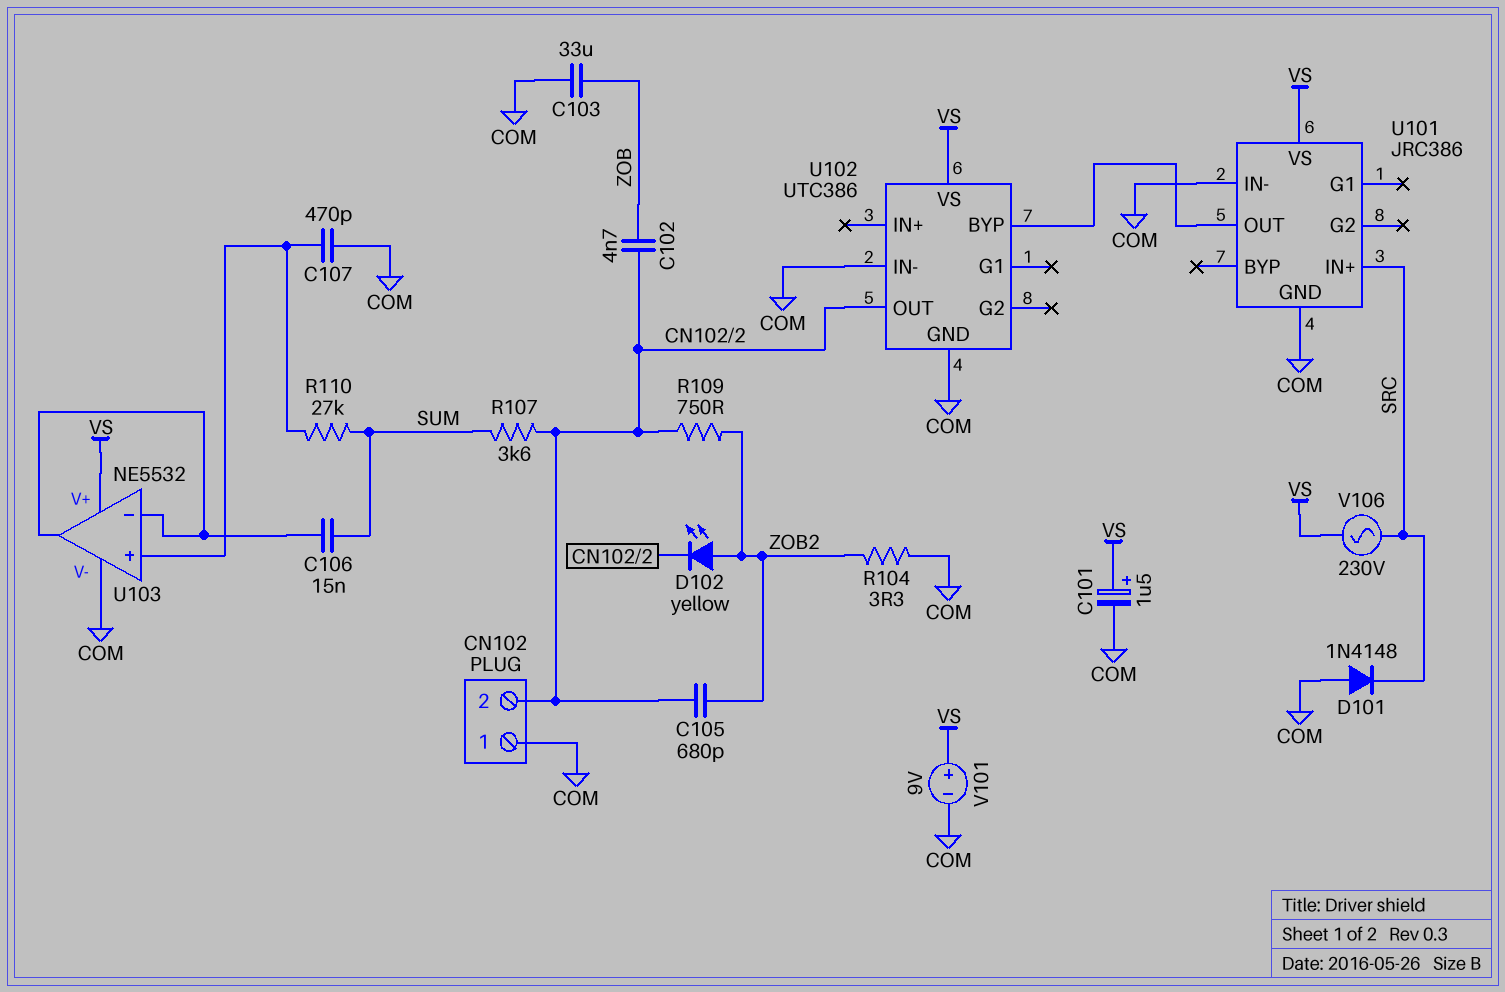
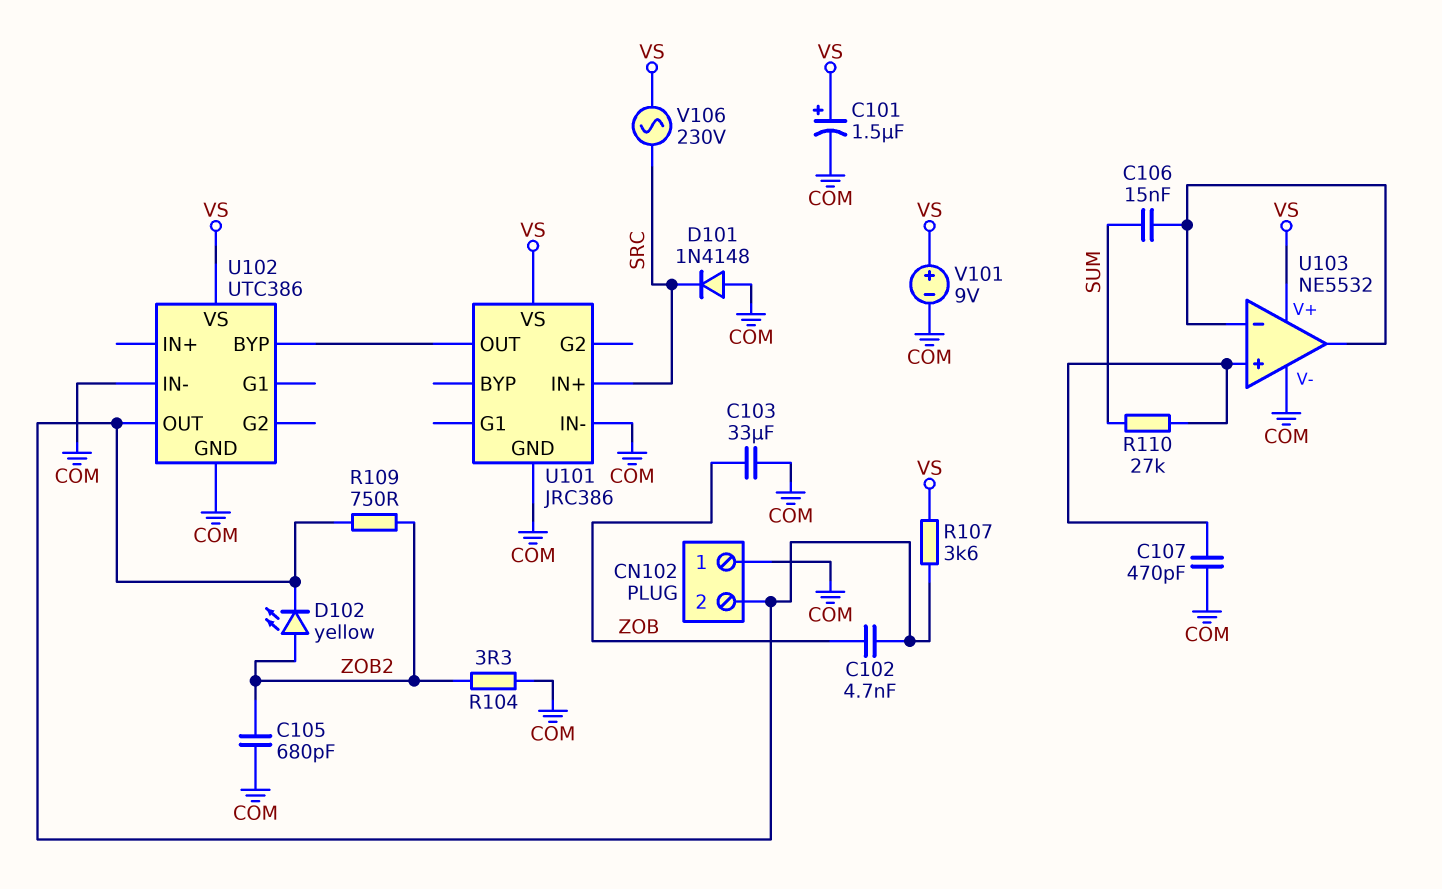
C105: 680pF (CN102/2, ZOB2) -> 680pF (COM, ZOB2)
R107: 3.6k (CN102/2, SUM) -> 3.6k (CN102/2, VS)

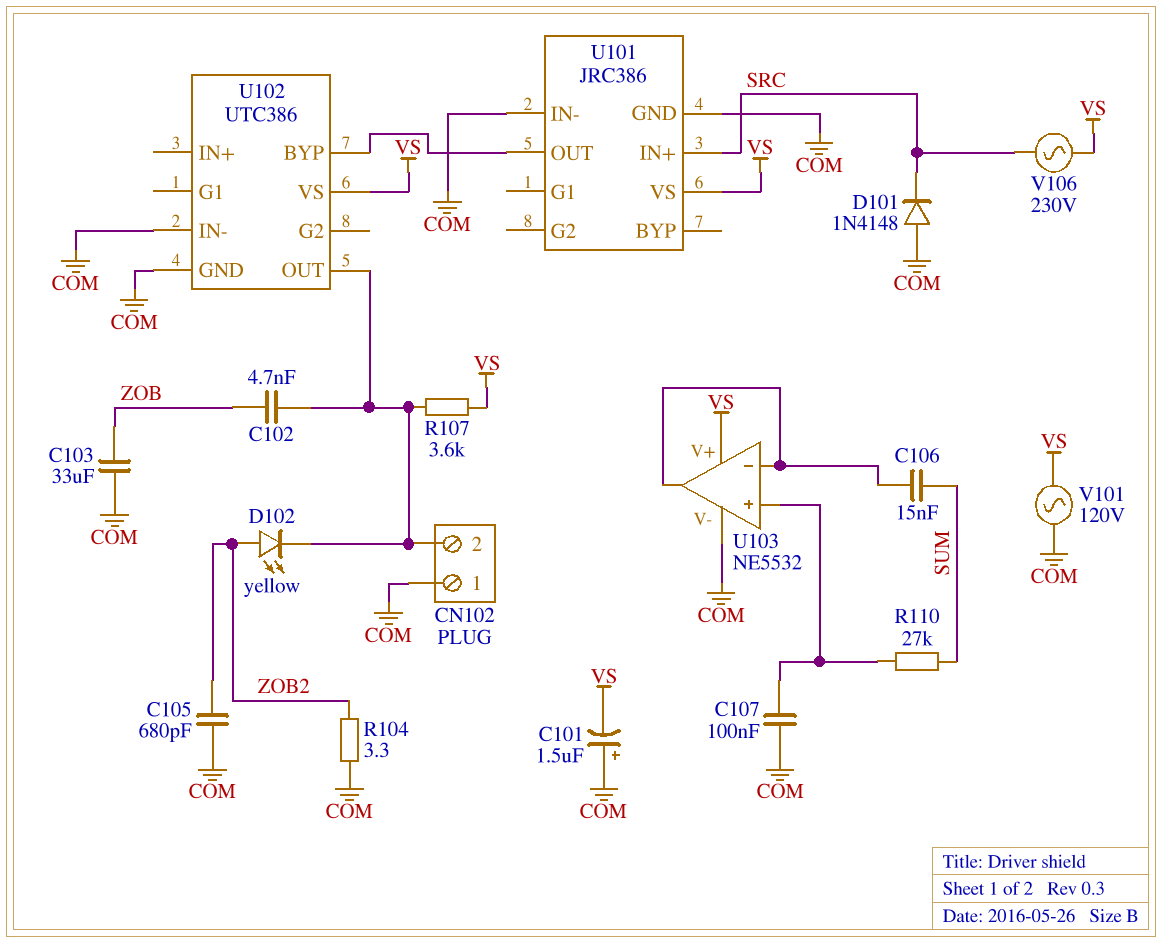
C101: 1.5uF (plus VS, minus COM) -> 1.5uF (plus COM, minus VS)
C107: 470pF (COM, U103/in+) -> 100nF (COM, U103/in+)
R109: 750 (CN102/2, ZOB2) -> none
V101: 9V (plus VS, minus COM) -> AC 120V (COM, VS)

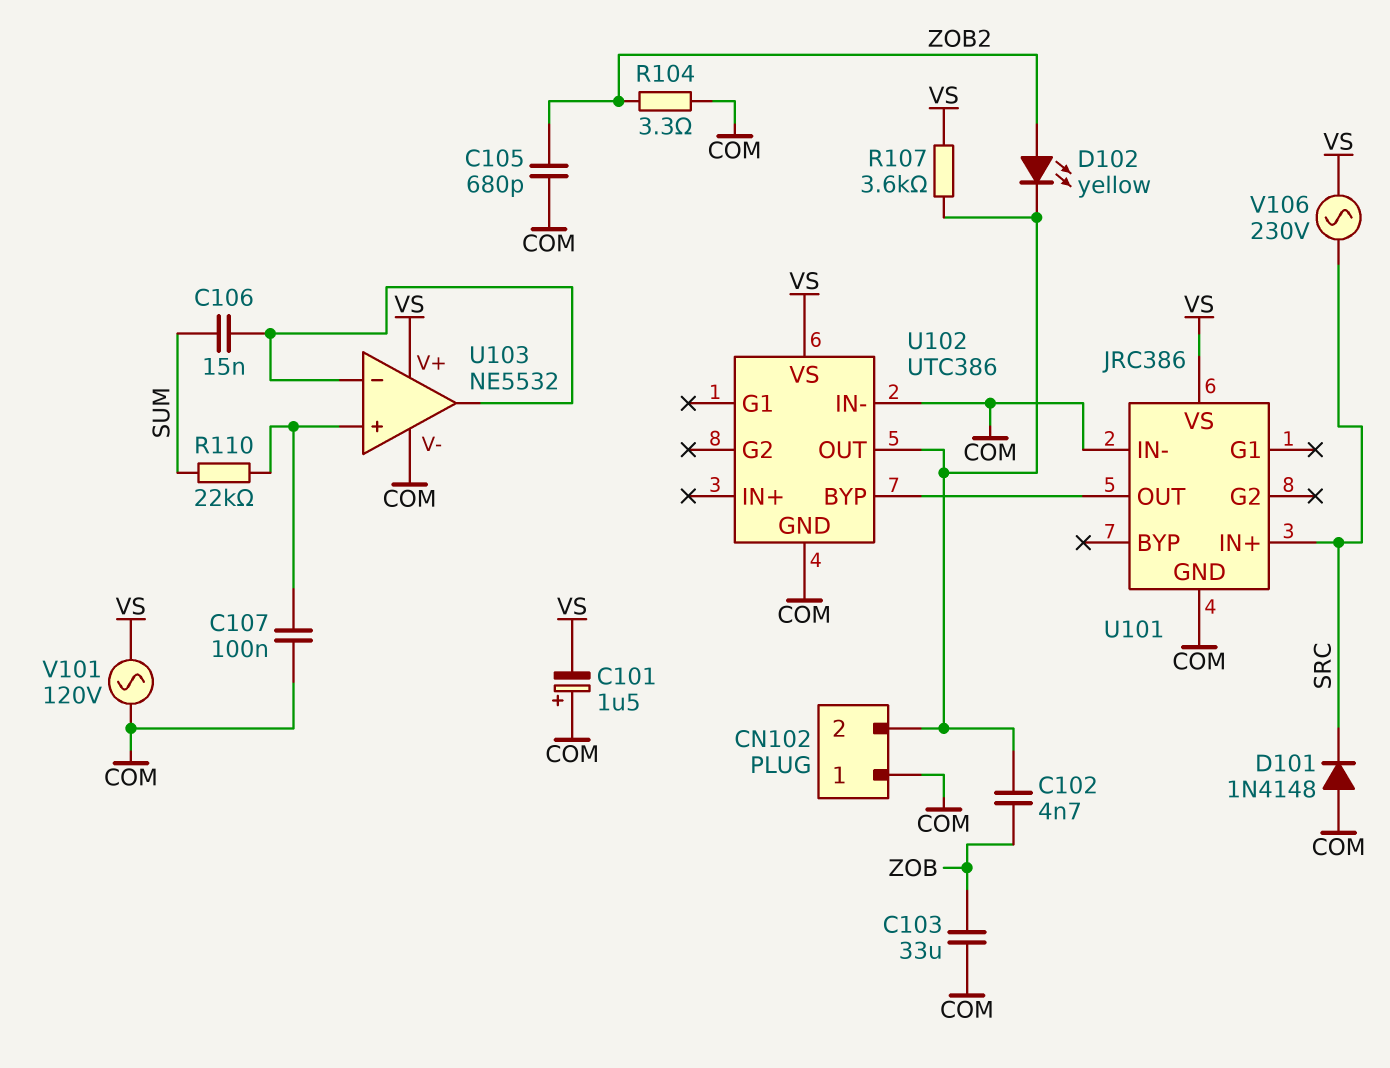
R110: 27k (SUM, U103/in+) -> 22k (SUM, U103/in+)

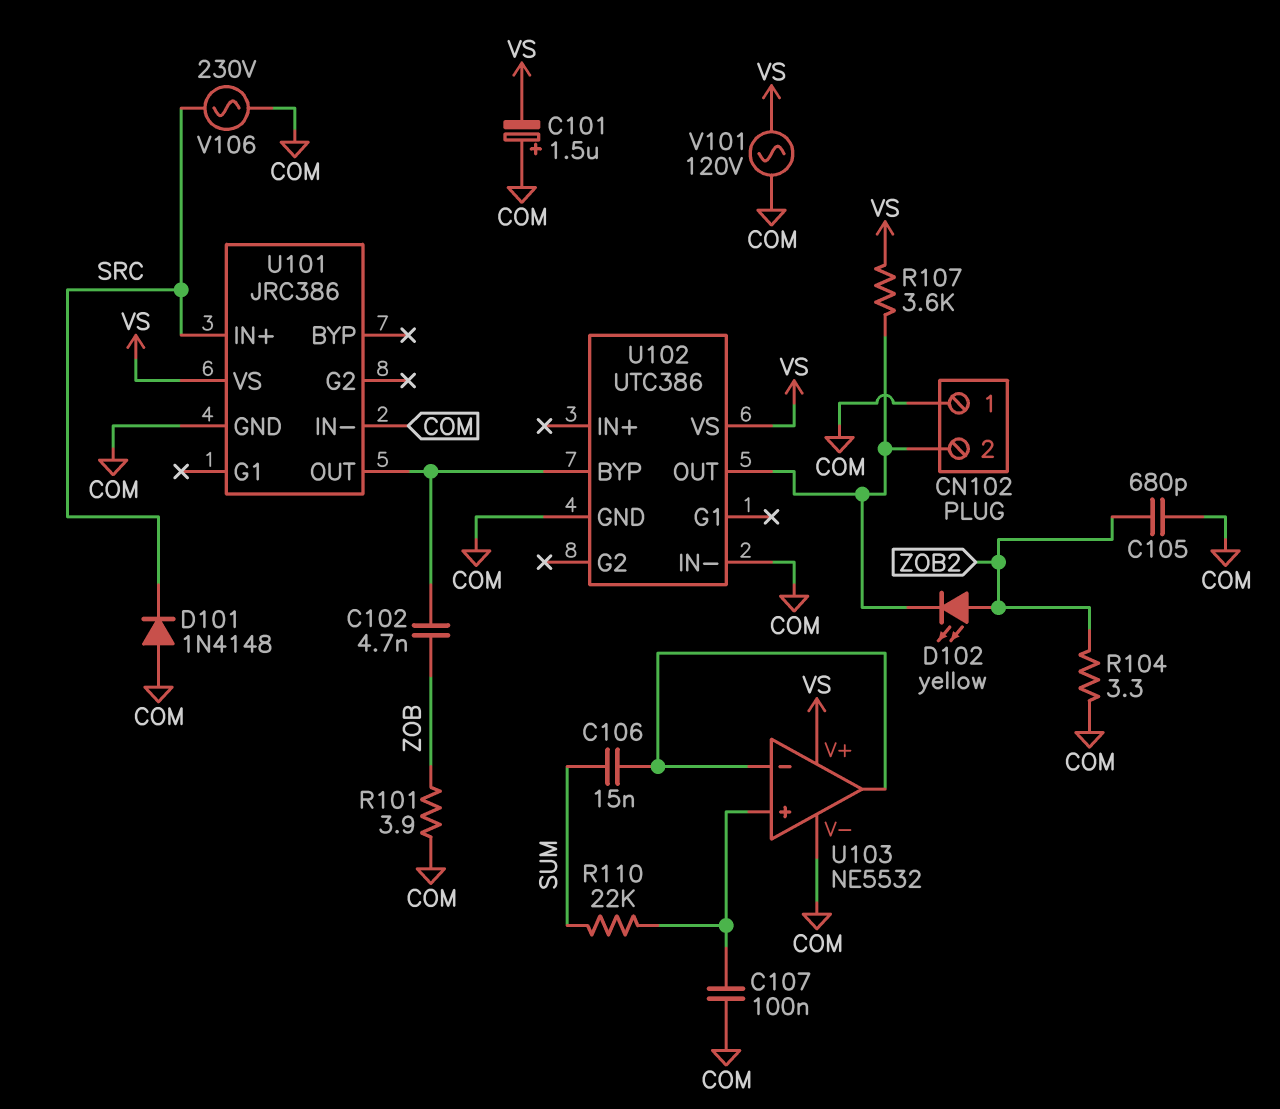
C102: 4.7nF (CN102/2, ZOB) -> 4.7nF (U101/OUT, ZOB)
C103: 33uF (COM, ZOB) -> none
R101: none -> 3.9 (COM, ZOB)
V106: AC 230V (SRC, VS) -> AC 230V (COM, SRC)

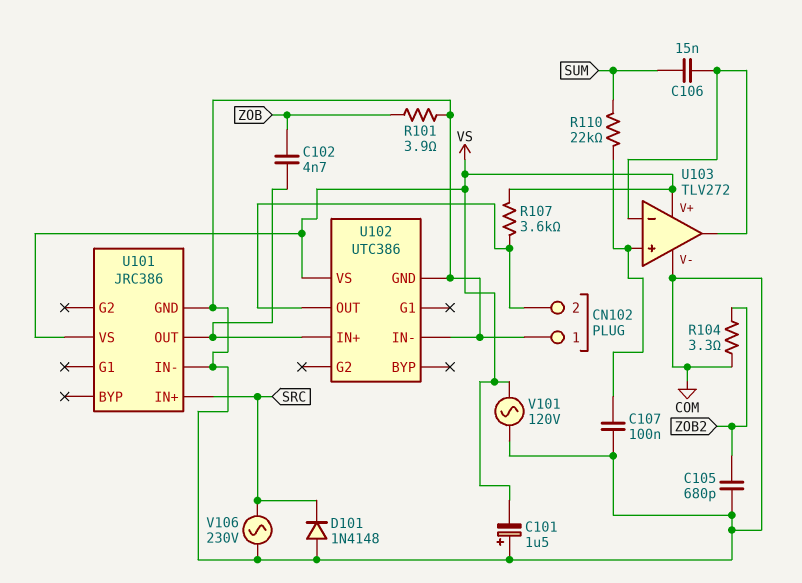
D102: LED yellow (A ZOB2, K CN102/2) -> none
U102 pin BYP: U101/OUT -> none
U102 pin IN+: none -> U101/OUT
U103: NE5532 -> TLV272

